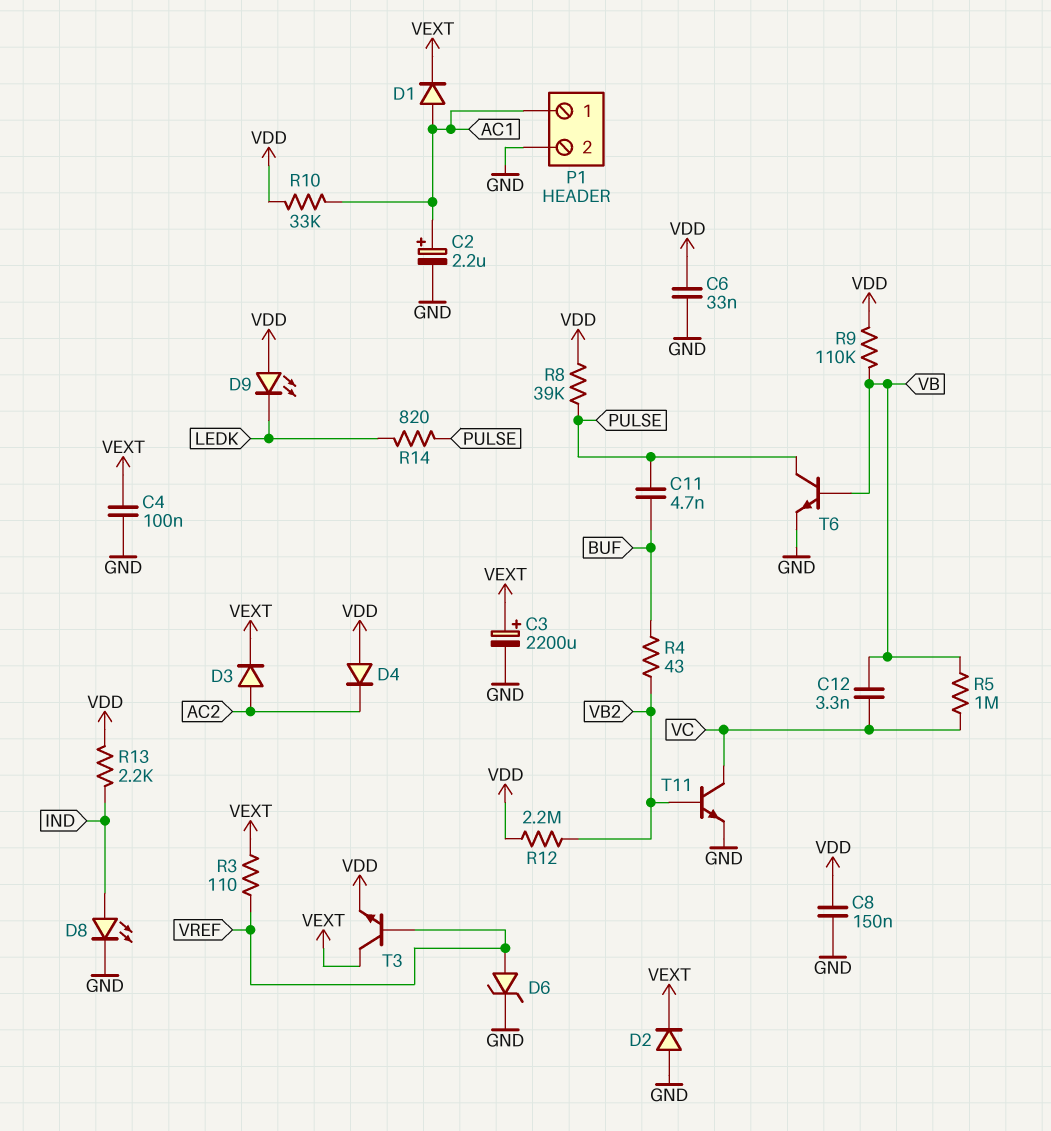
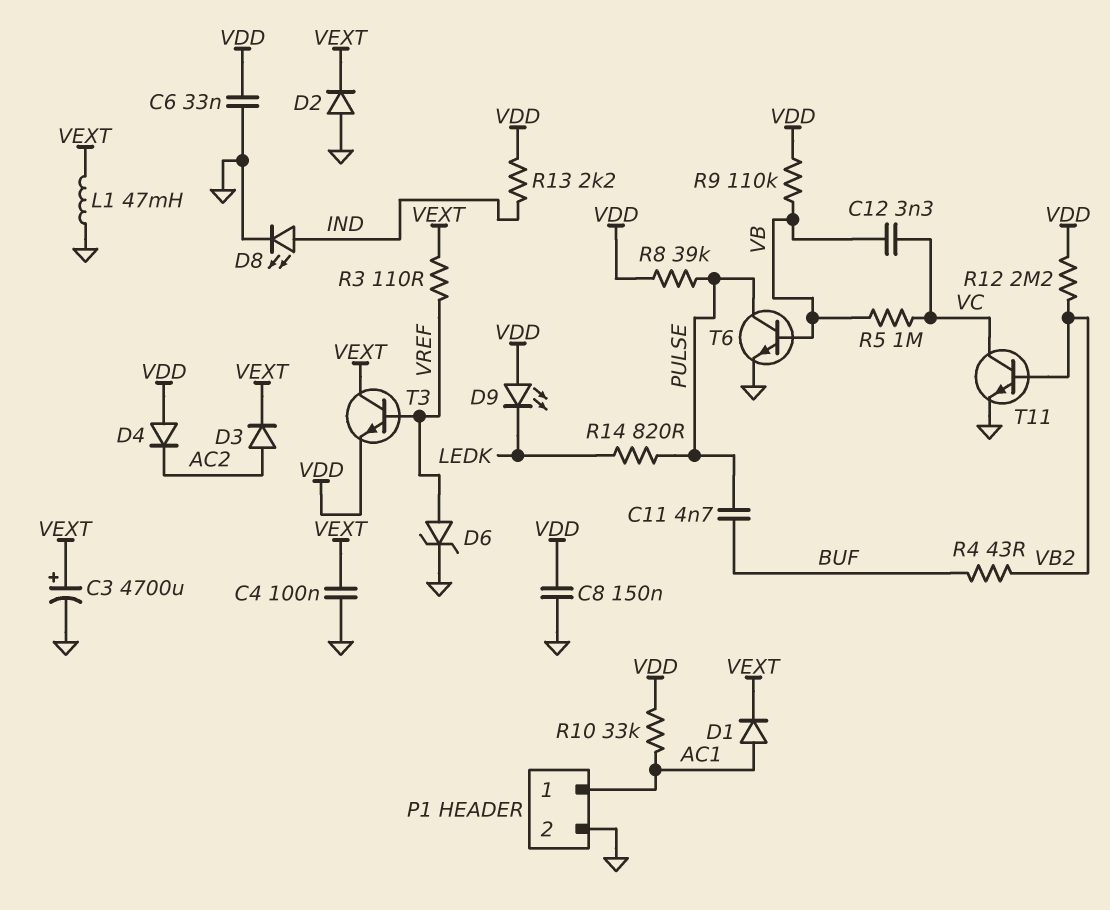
C2: 2.2uF (plus AC1, minus GND) -> none
C3: 2200uF (plus VEXT, minus GND) -> 4700uF (plus VEXT, minus GND)
L1: none -> 47mH (GND, VEXT)

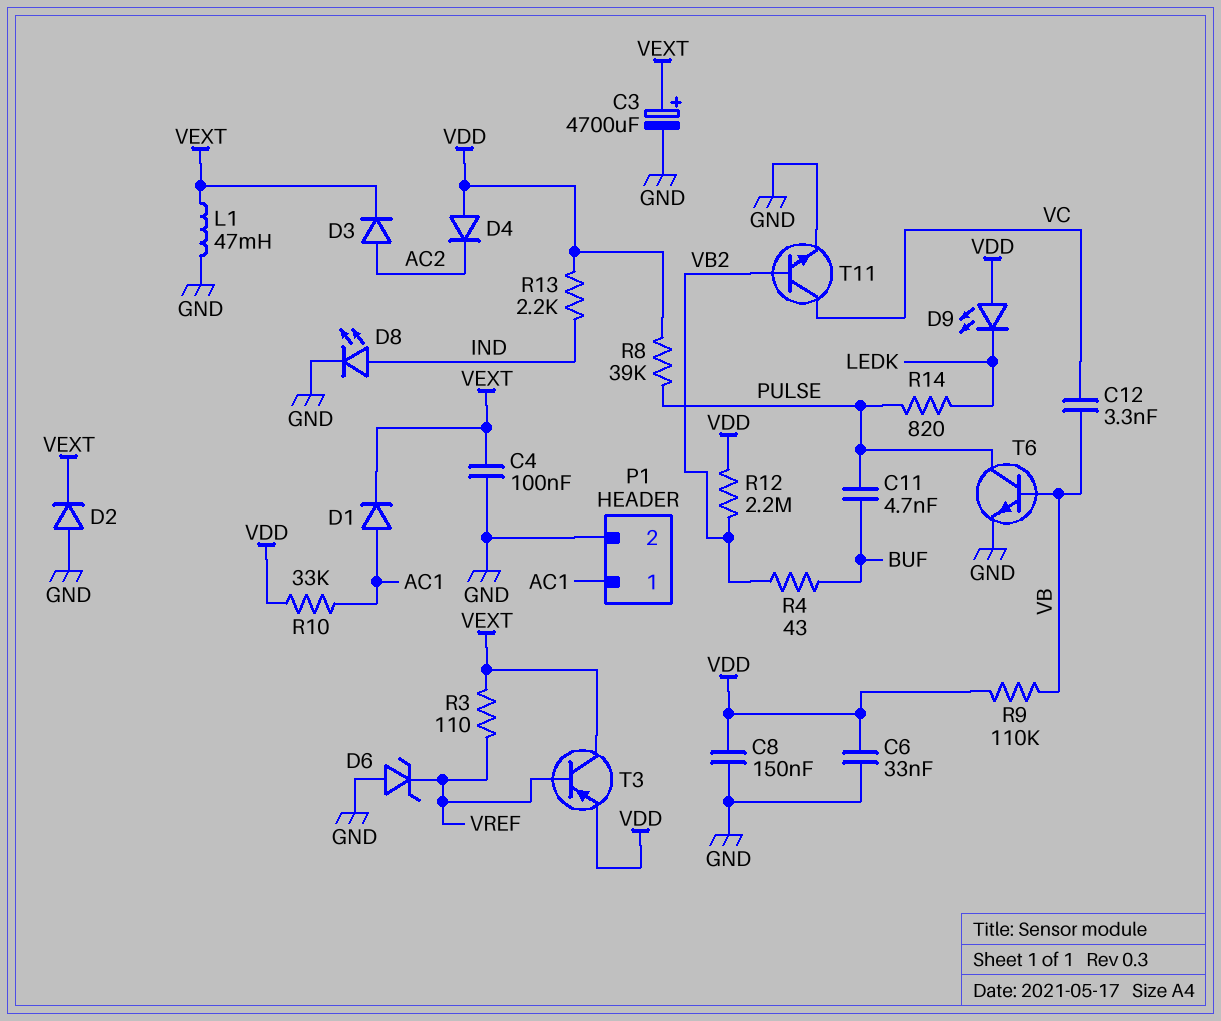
D6: zener (A VREF, K GND) -> zener (A GND, K VREF)
R5: 1M (VB, VC) -> none
T3: NPN (B VREF, C VEXT, E VDD) -> PNP (B VREF, C VEXT, E VDD)

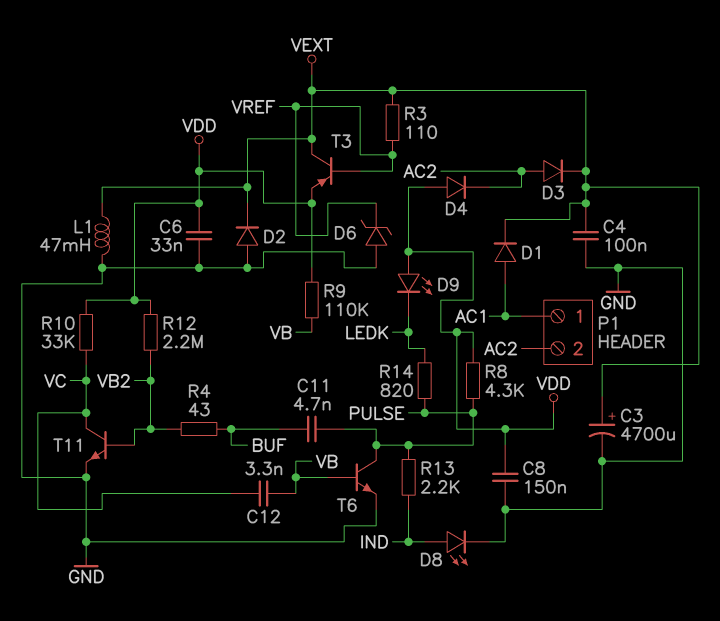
P1 pin 2: GND -> AC2
R8: 39k (PULSE, VDD) -> 4.3k (PULSE, VDD)
R10: 33k (AC1, VDD) -> 33k (VC, VDD)
R13: 2.2k (IND, VDD) -> 2.2k (IND, PULSE)

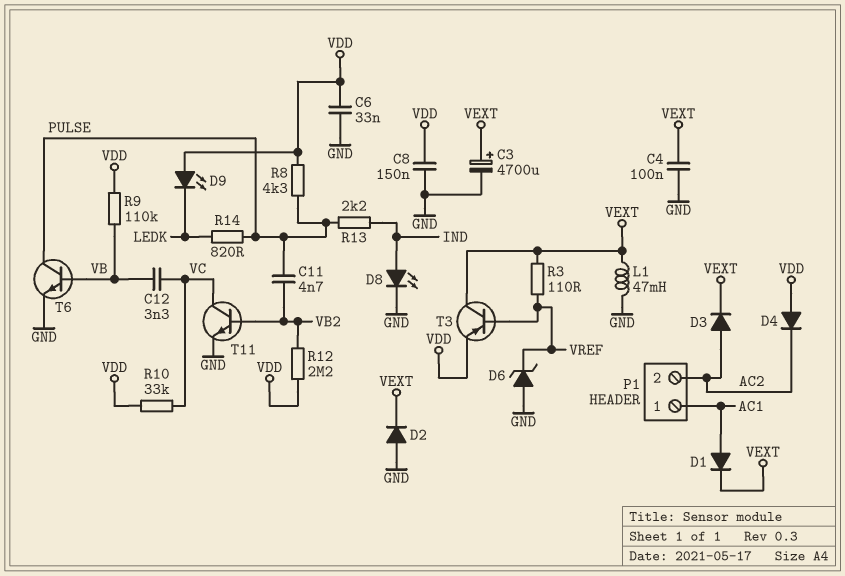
C11: 4.7nF (BUF, PULSE) -> 4.7nF (PULSE, VB2)
R4: 43 (BUF, VB2) -> none

